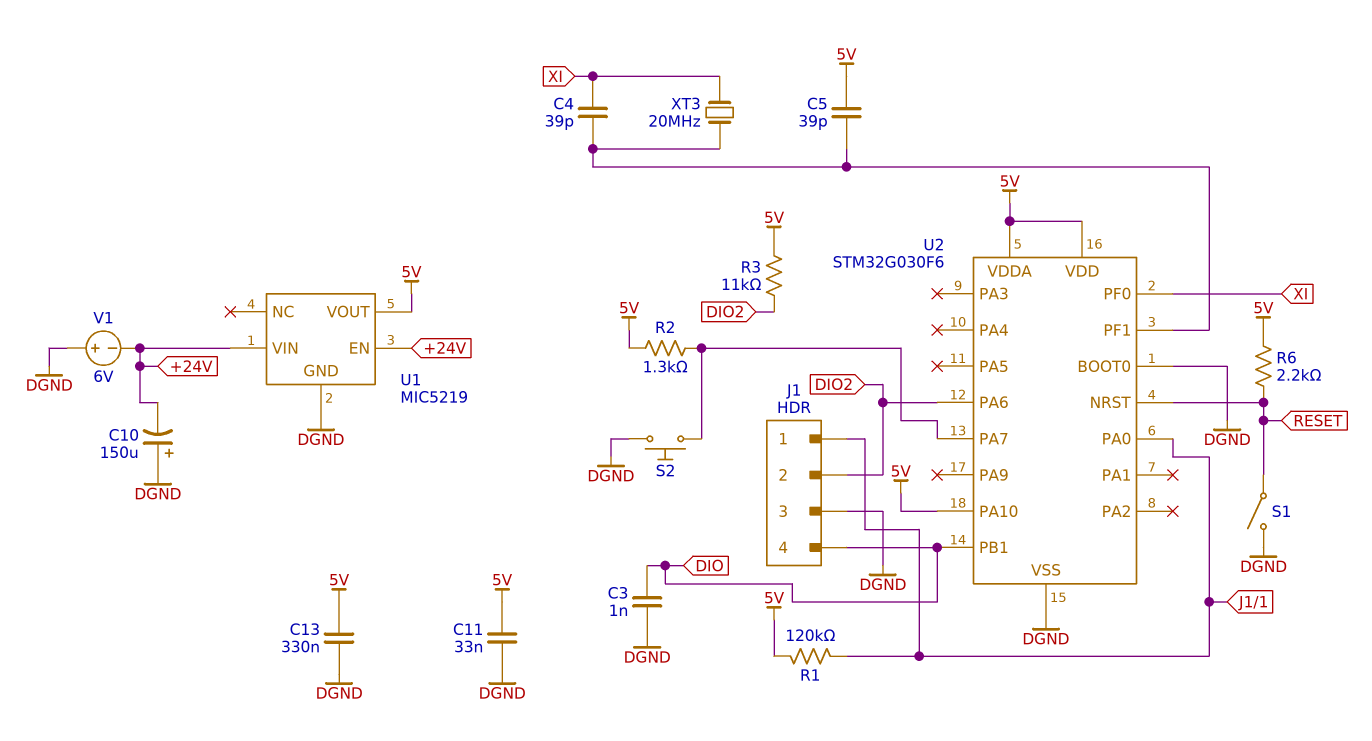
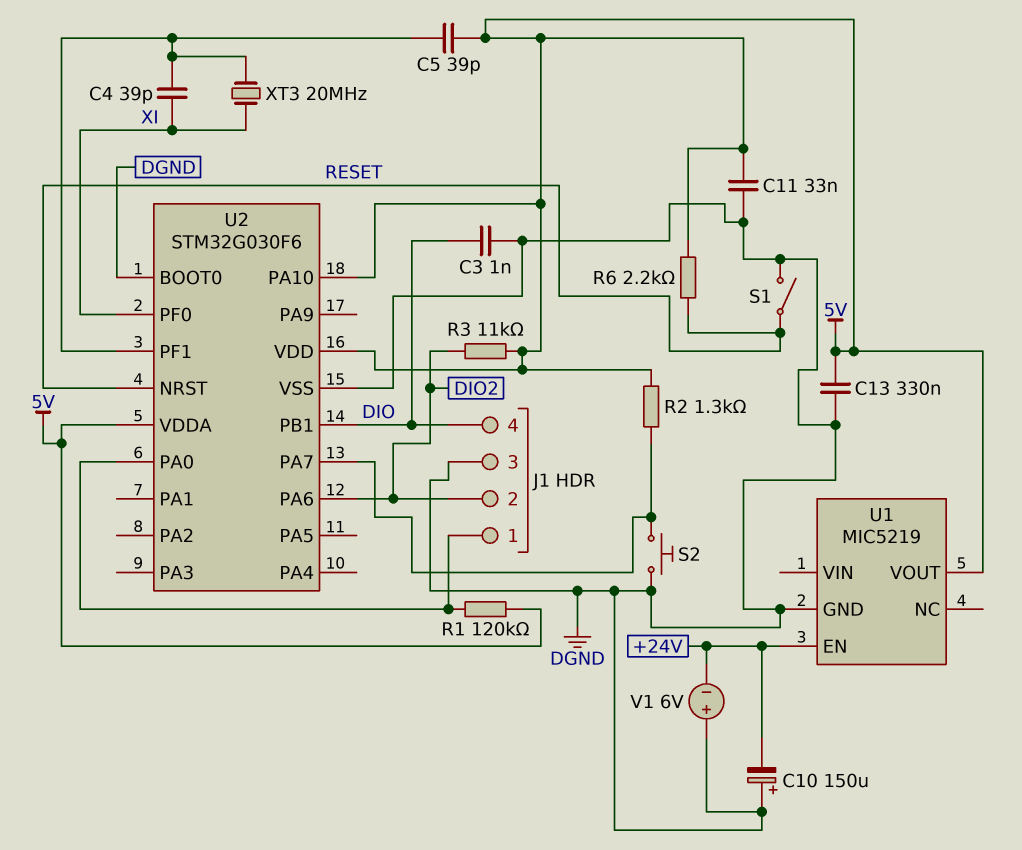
U1 pin VIN: +24V -> none

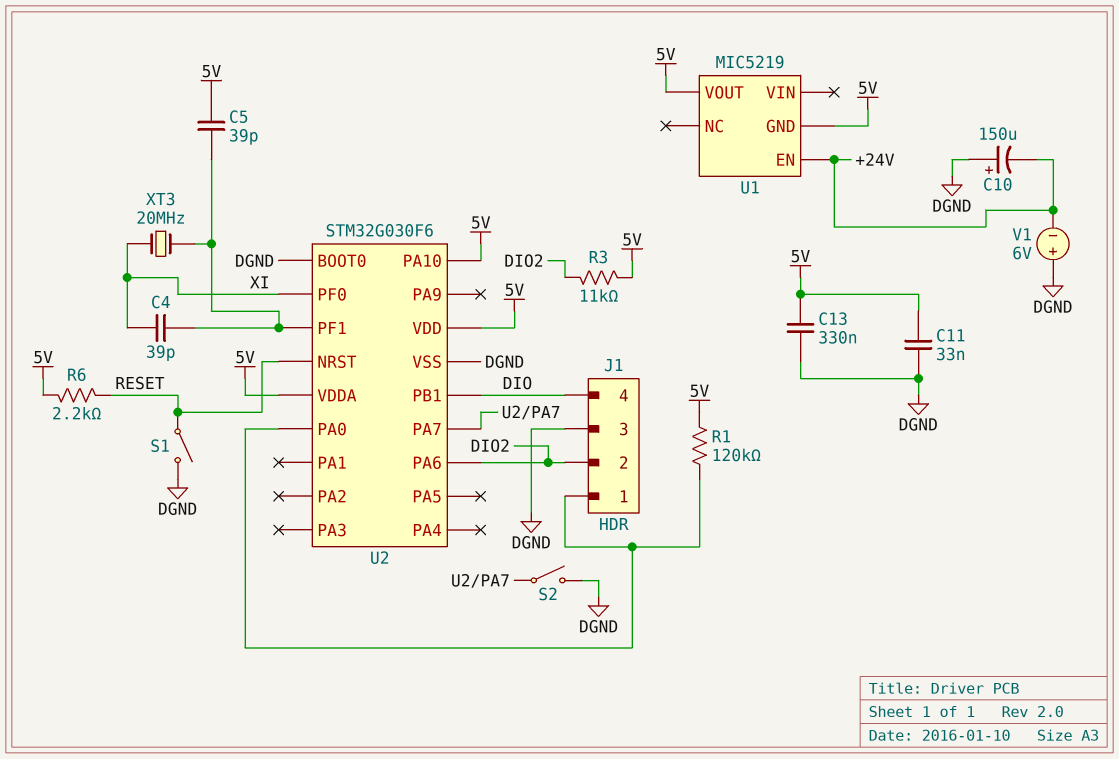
C3: 1nF (DGND, DIO) -> none
R2: 1.3k (5V, U2/PA7) -> none
S2: button (DGND, U2/PA7) -> switch (DGND, U2/PA7)
U1 pin GND: DGND -> 5V

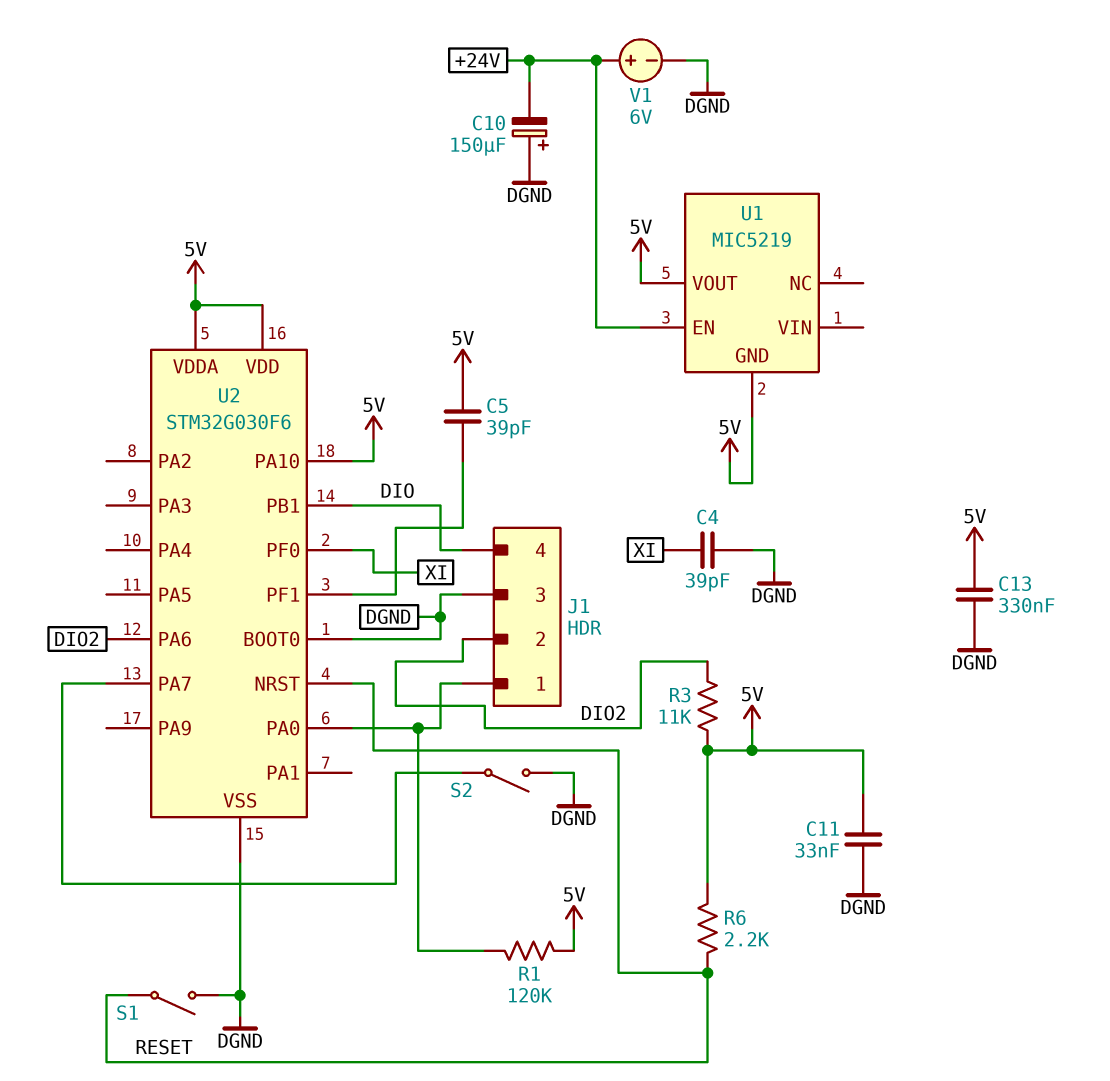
C4: 39pF (U2/PF1, XI) -> 39pF (DGND, XI)
V1: 6V (plus DGND, minus +24V) -> 6V (plus +24V, minus DGND)
XT3: 20MHz (U2/PF1, XI) -> none

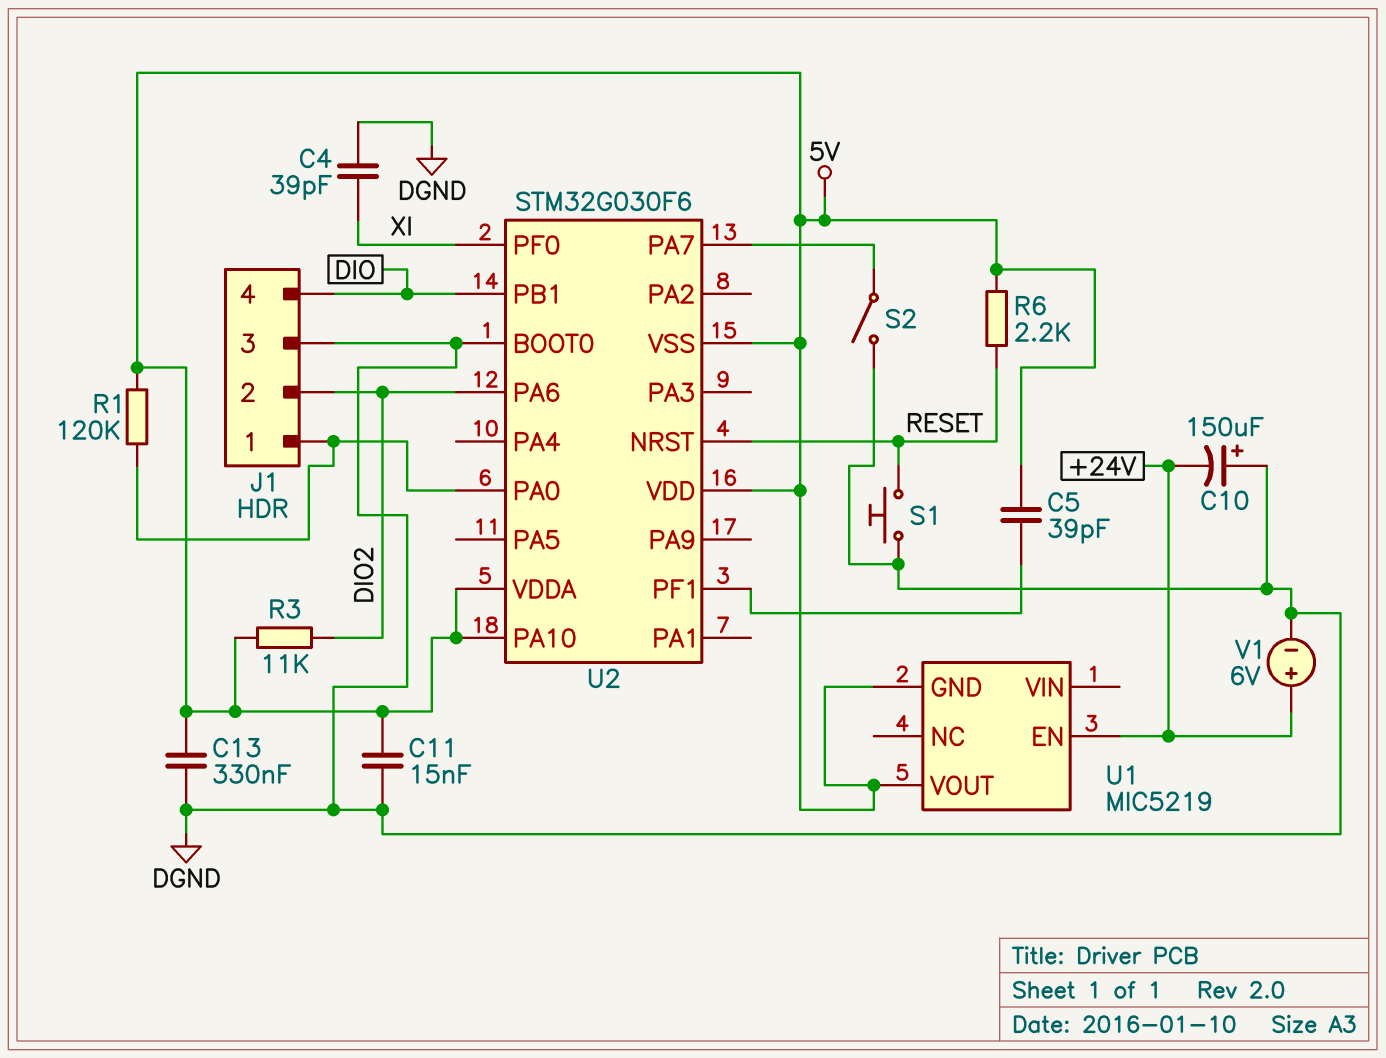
C11: 33nF (5V, DGND) -> 15nF (5V, DGND)
S1: switch (DGND, RESET) -> button (DGND, RESET)
U2 pin VSS: DGND -> 5V

